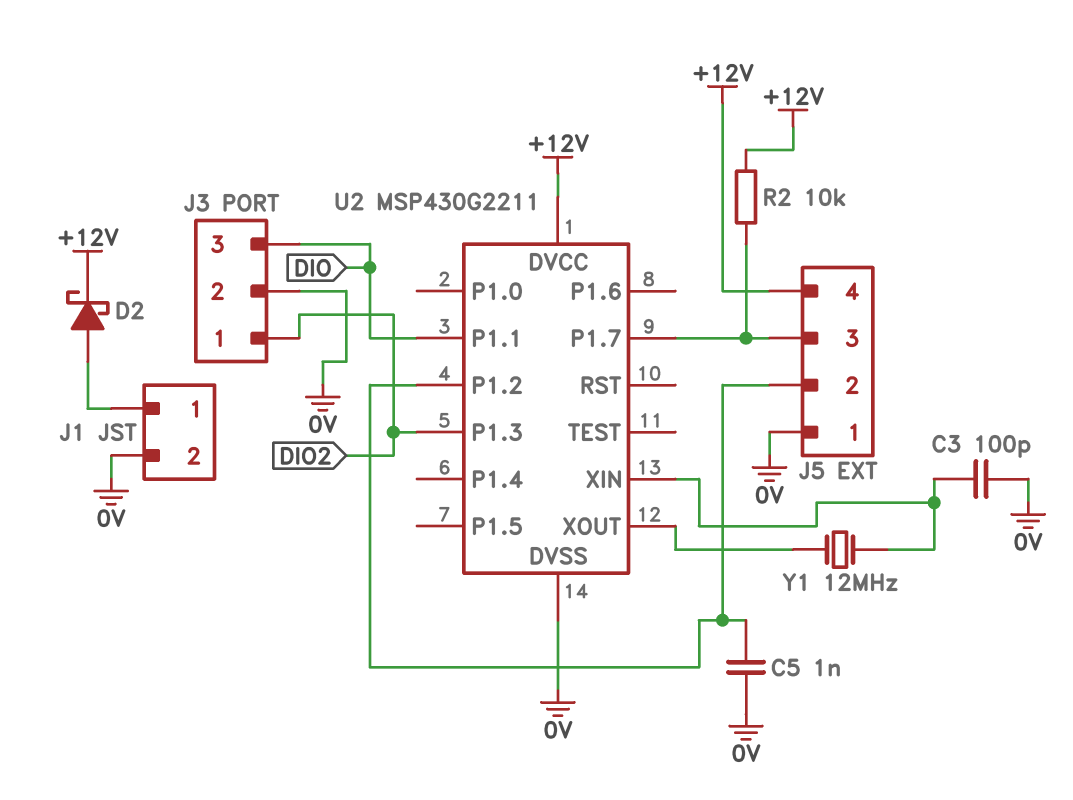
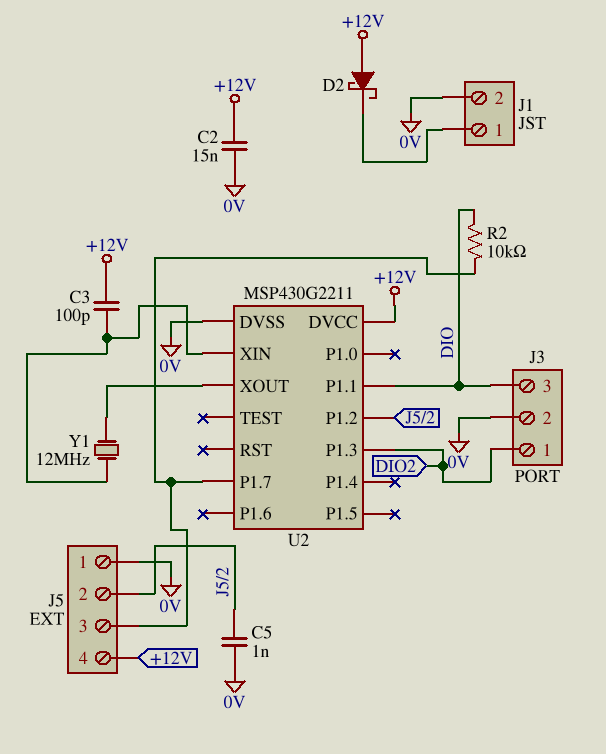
C2: none -> 15nF (+12V, 0V)
C3: 100pF (0V, U2/XIN) -> 100pF (+12V, U2/XIN)
D2: schottky (A J1/1, K +12V) -> schottky (A +12V, K J1/1)
R2: 10k (+12V, J5/3) -> 10k (DIO, J5/3)

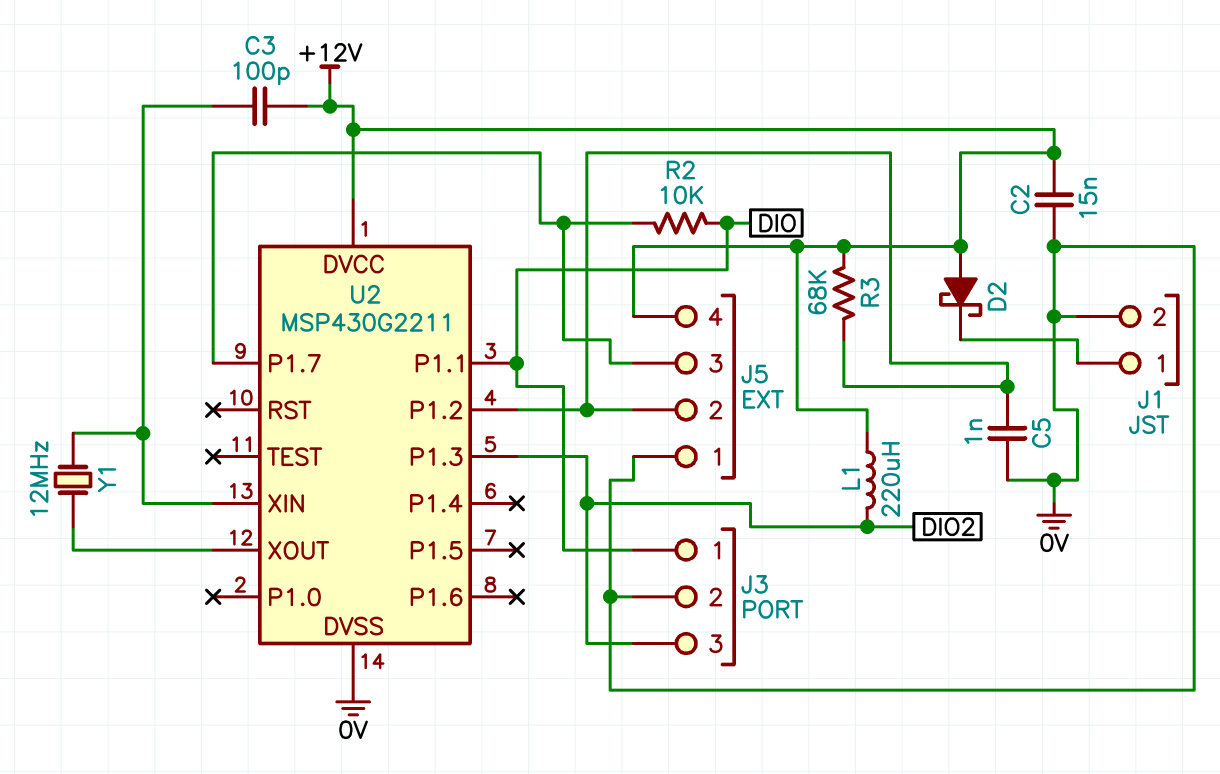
J3 pin 1: DIO2 -> DIO
J3 pin 3: DIO -> DIO2
L1: none -> 220uH (+12V, DIO2)
R3: none -> 68k (+12V, J5/2)

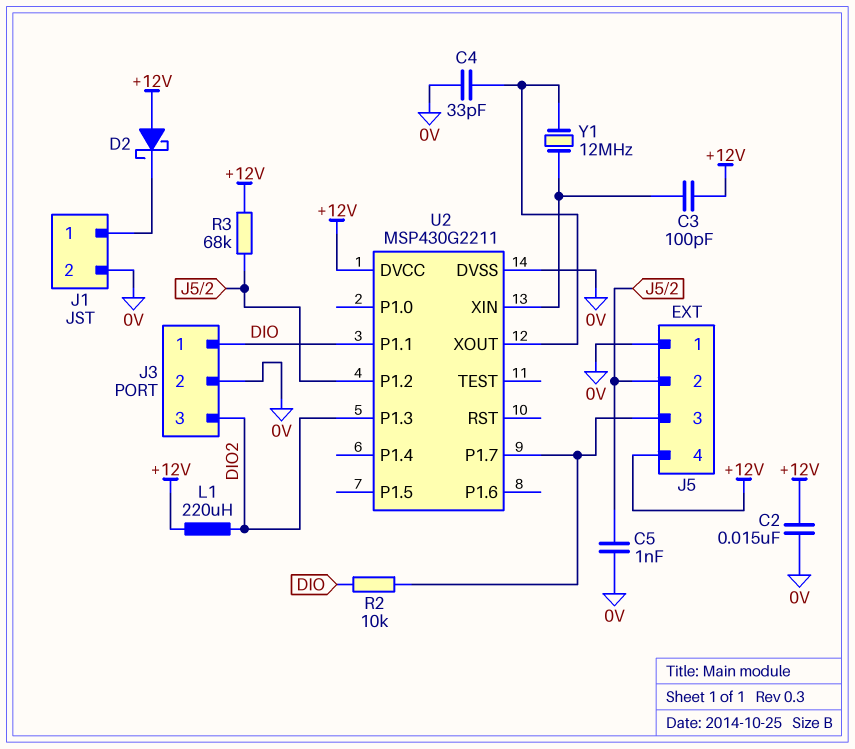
C4: none -> 33pF (0V, U2/XOUT)

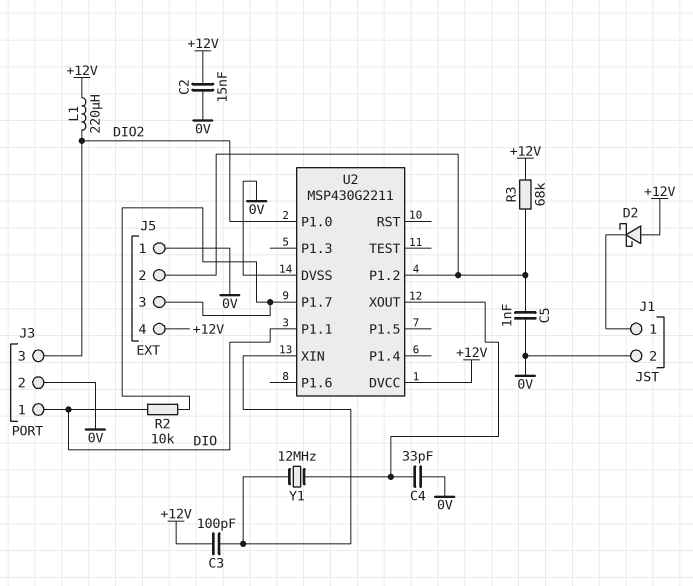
U2 pin P1.0: none -> DIO2
U2 pin P1.3: DIO2 -> none

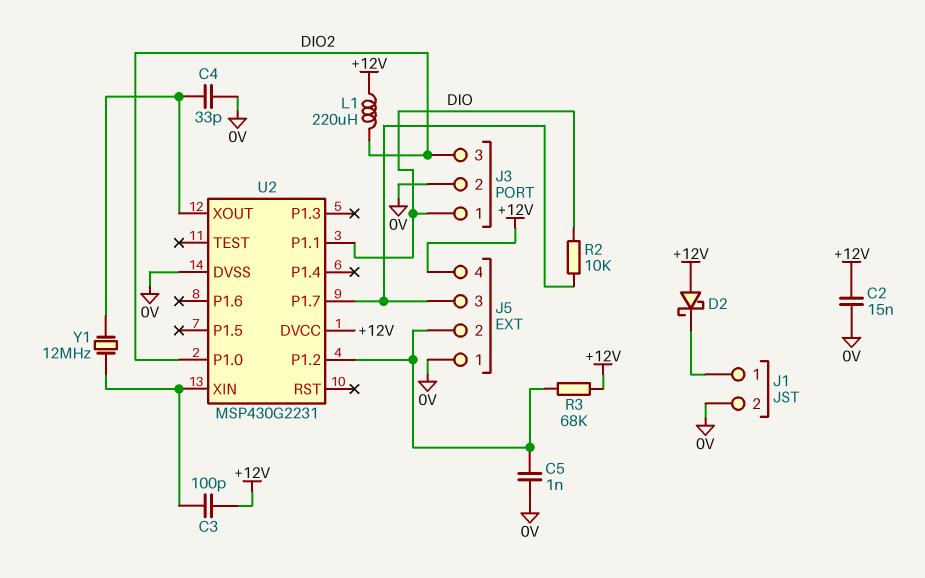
U2: MSP430G2211 -> MSP430G2231

